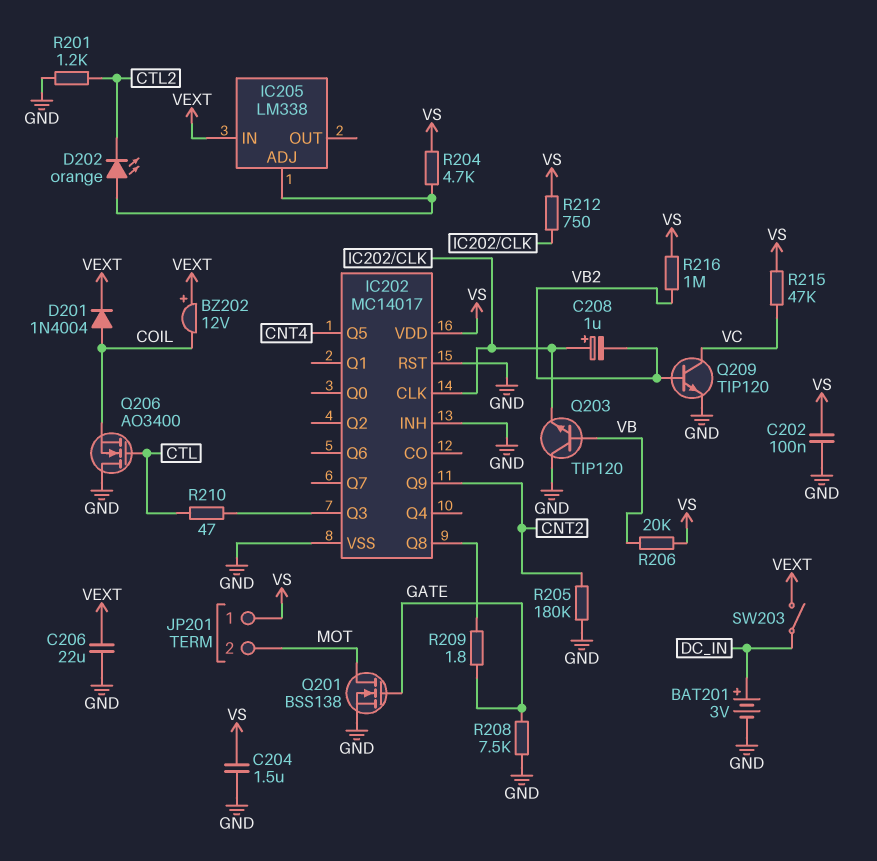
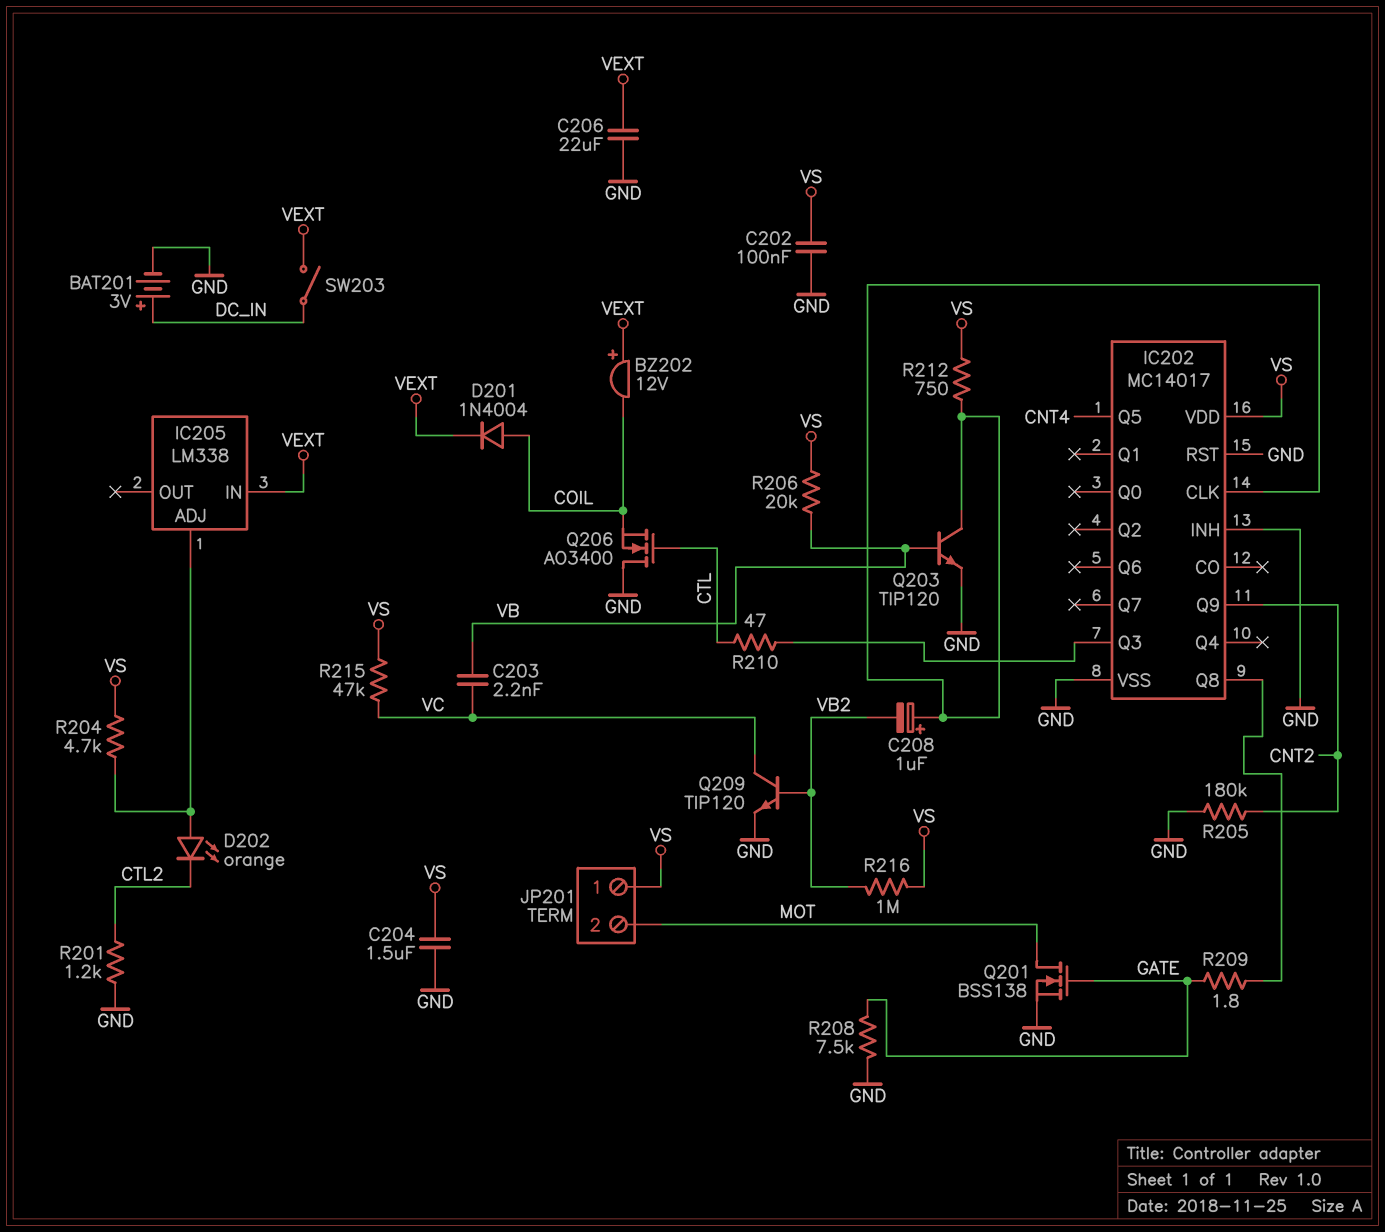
C203: none -> 2.2nF (VB, VC)
Q203: NPN TIP120 (B VB, C GND, E IC202/CLK) -> NPN TIP120 (B VB, C IC202/CLK, E GND)

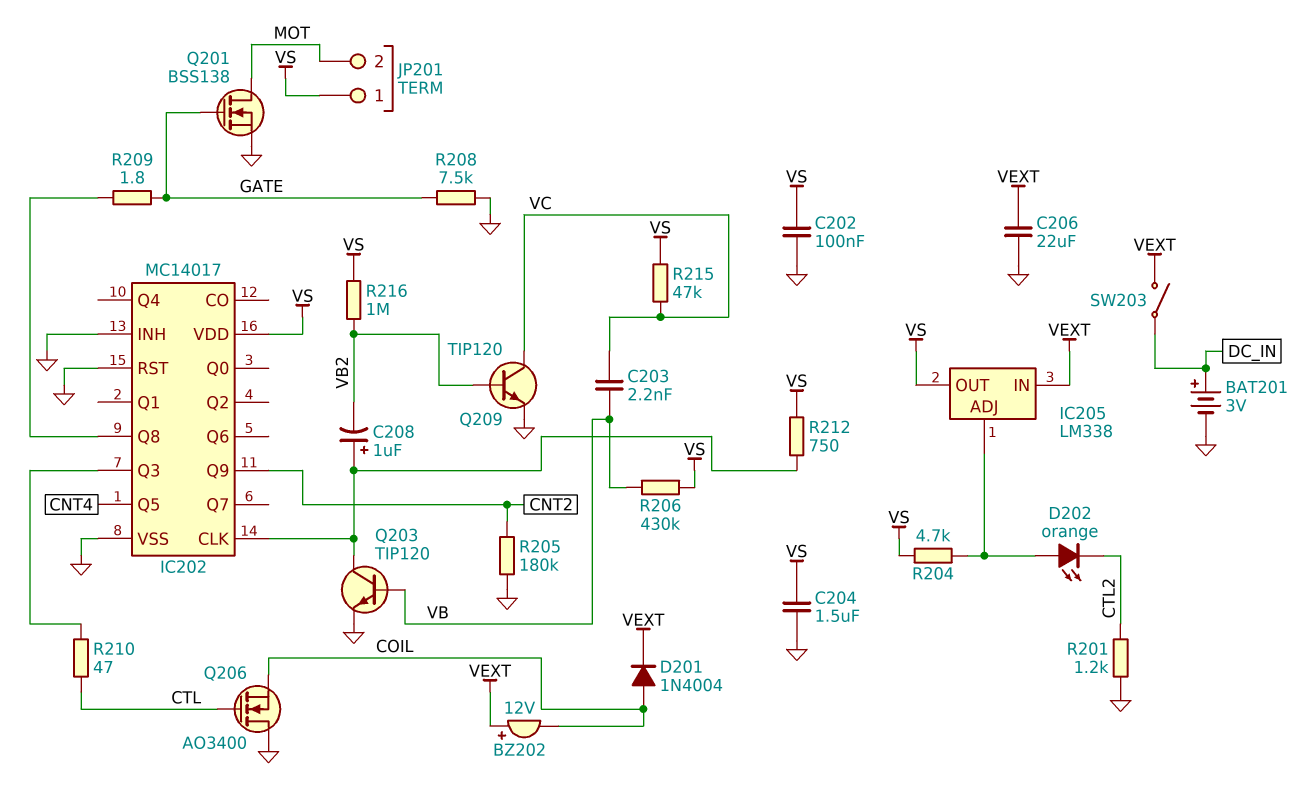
IC205 pin OUT: none -> VS
R206: 20k (VB, VS) -> 430k (VB, VS)

